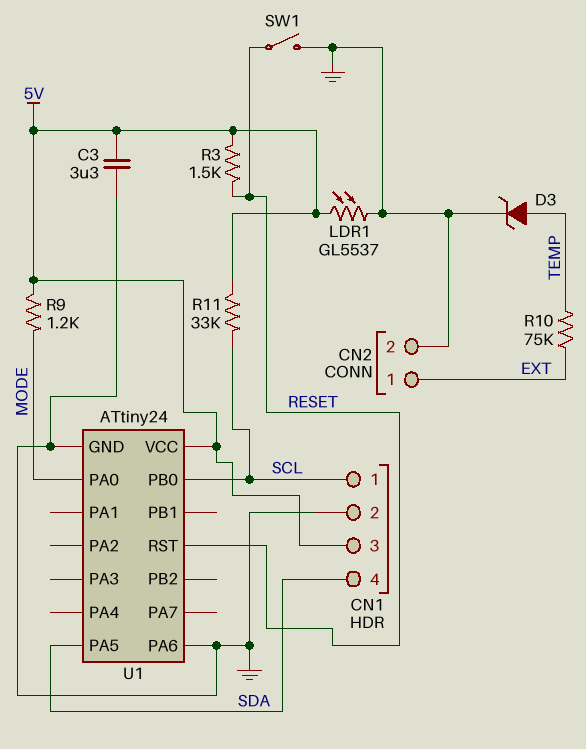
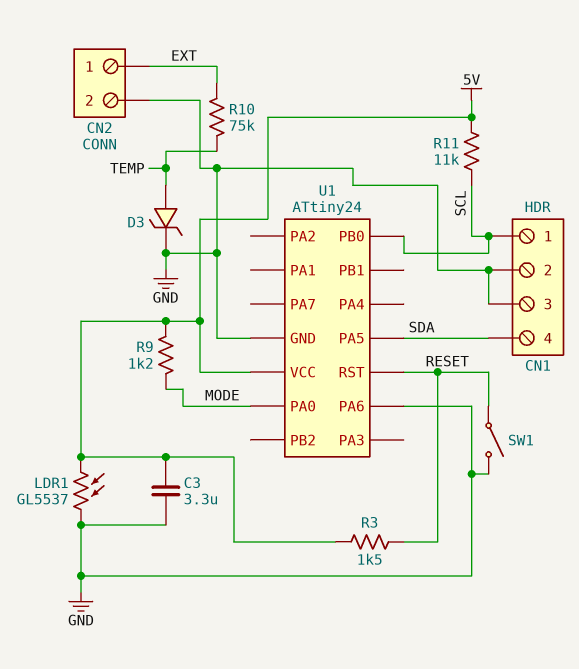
CN1 pin 3: 5V -> GND
R11: 33k (5V, SCL) -> 11k (5V, SCL)

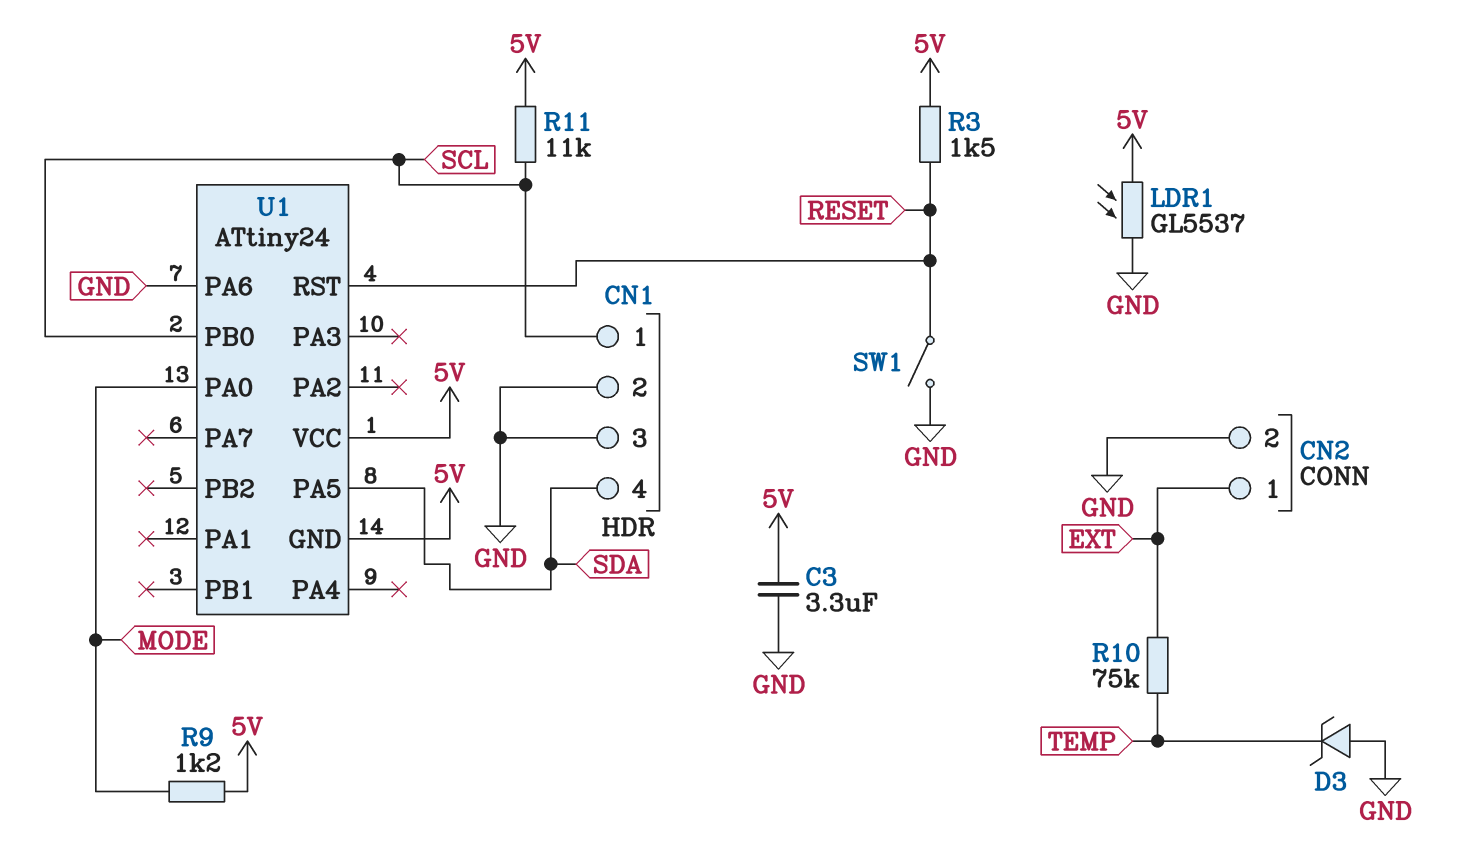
D3: zener (A TEMP, K GND) -> zener (A GND, K TEMP)
U1 pin GND: GND -> 5V

